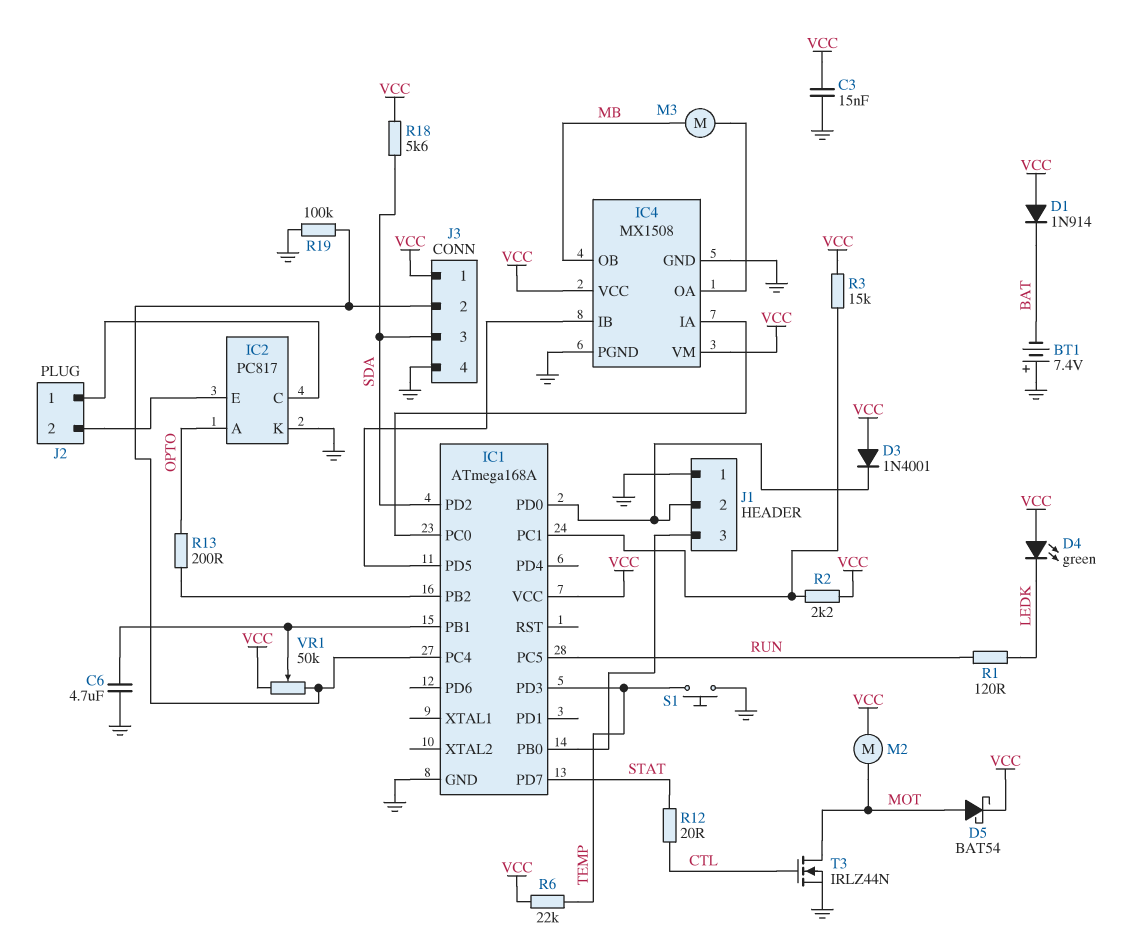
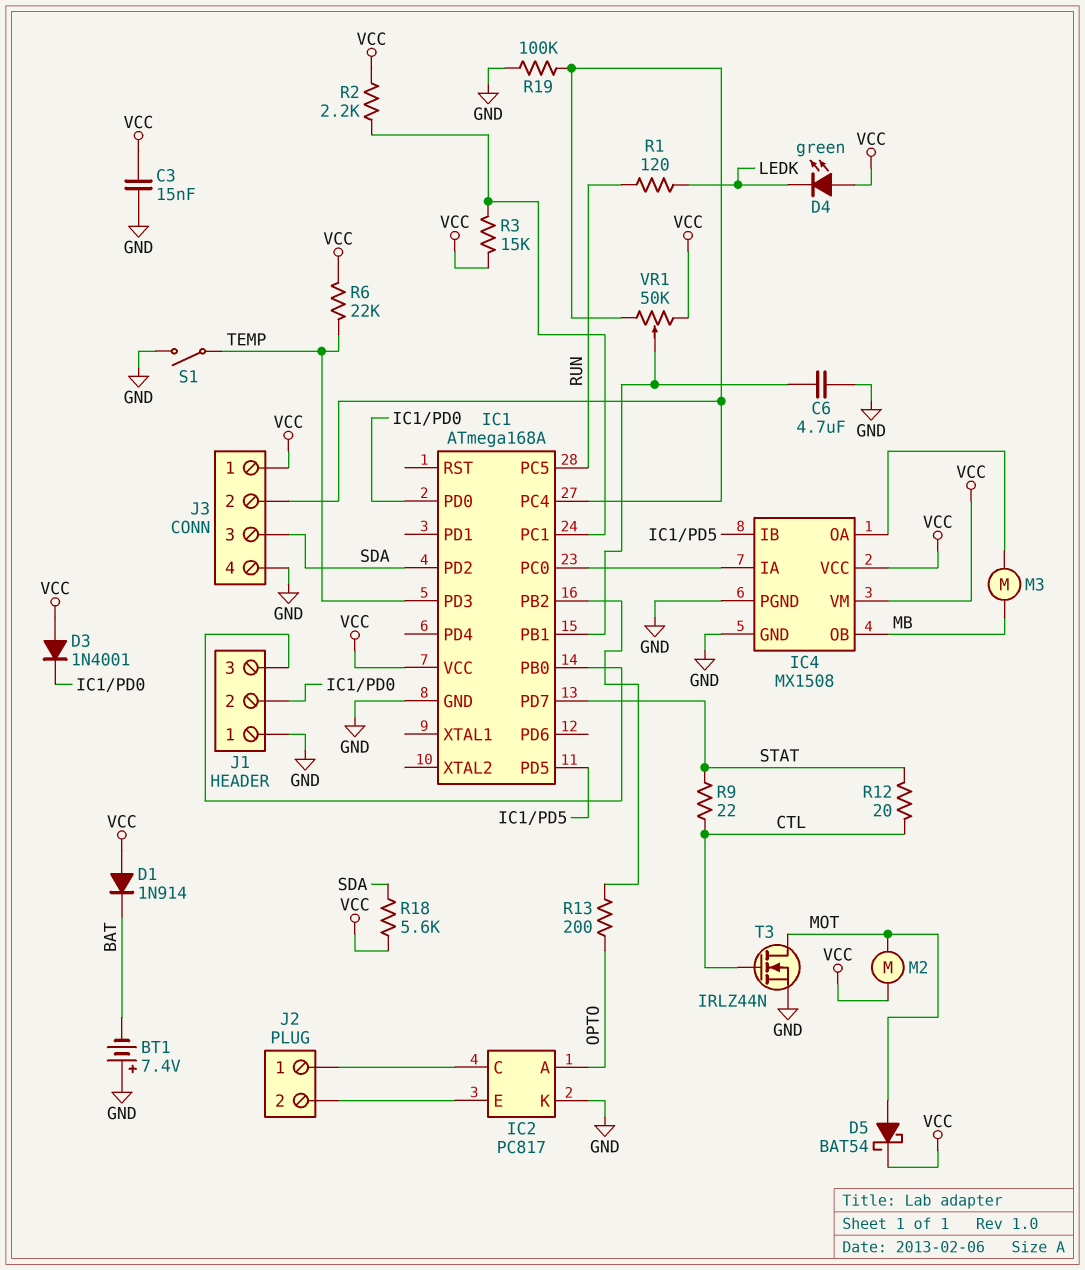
R9: none -> 22 (CTL, STAT)
S1: button (GND, TEMP) -> switch (GND, TEMP)

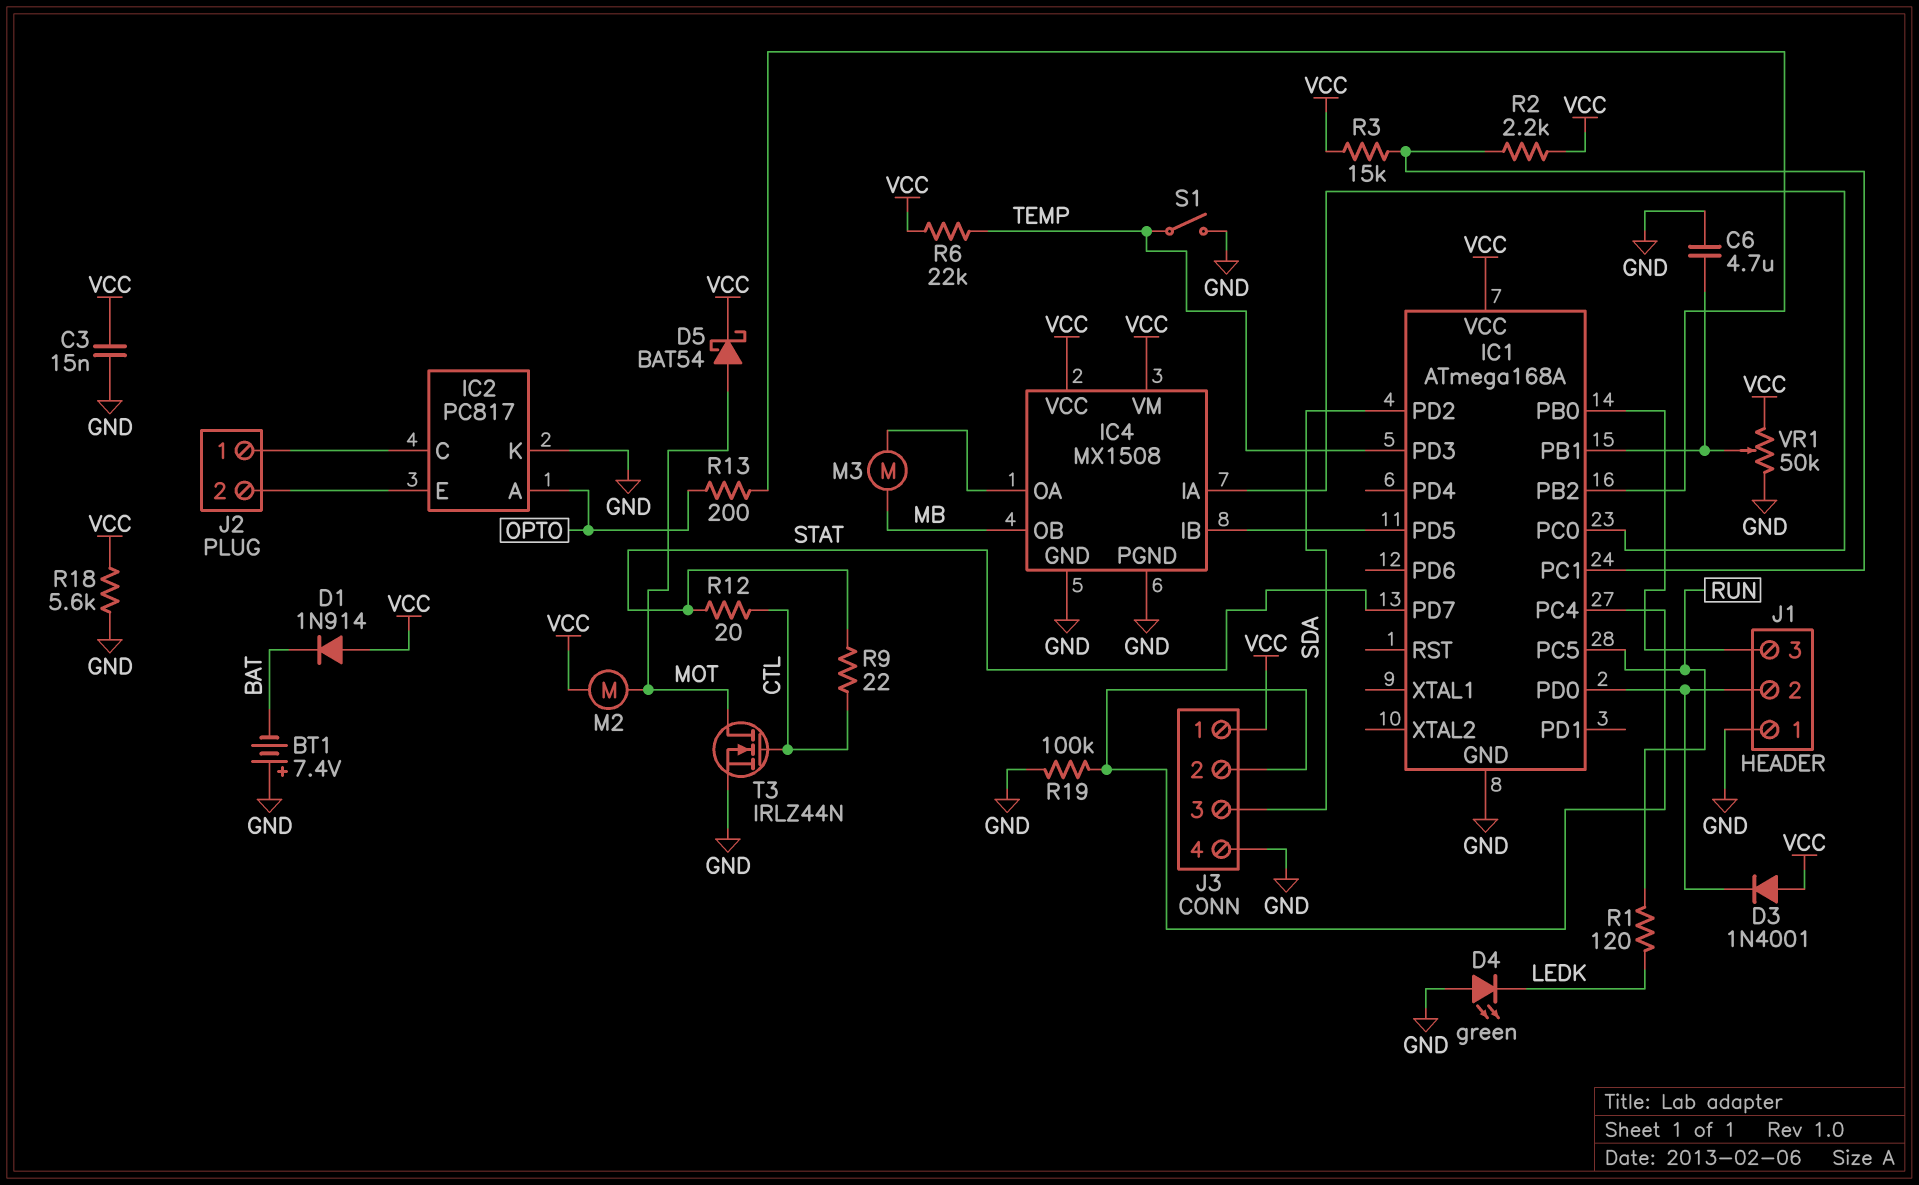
D4: LED green (A VCC, K LEDK) -> LED green (A GND, K LEDK)
R18: 5.6k (SDA, VCC) -> 5.6k (GND, VCC)
VR1: 50k (IC1/PC4, VCC, wiper IC1/PB1) -> 50k (GND, VCC, wiper IC1/PB1)

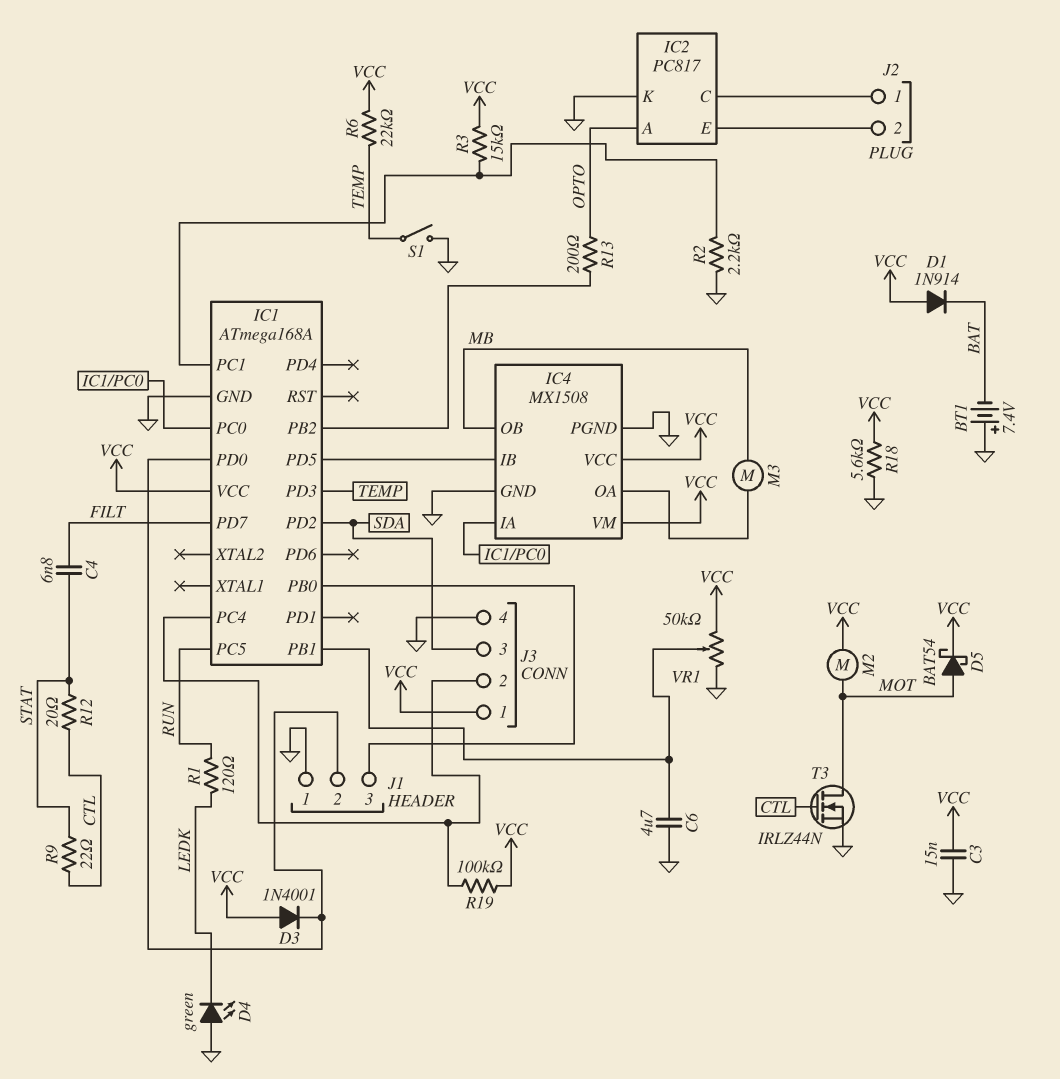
C4: none -> 6.8nF (FILT, STAT)
IC1 pin PD7: STAT -> FILT
R2: 2.2k (IC1/PC1, VCC) -> 2.2k (GND, IC1/PC1)
R19: 100k (GND, IC1/PC4) -> 100k (IC1/PC4, VCC)

